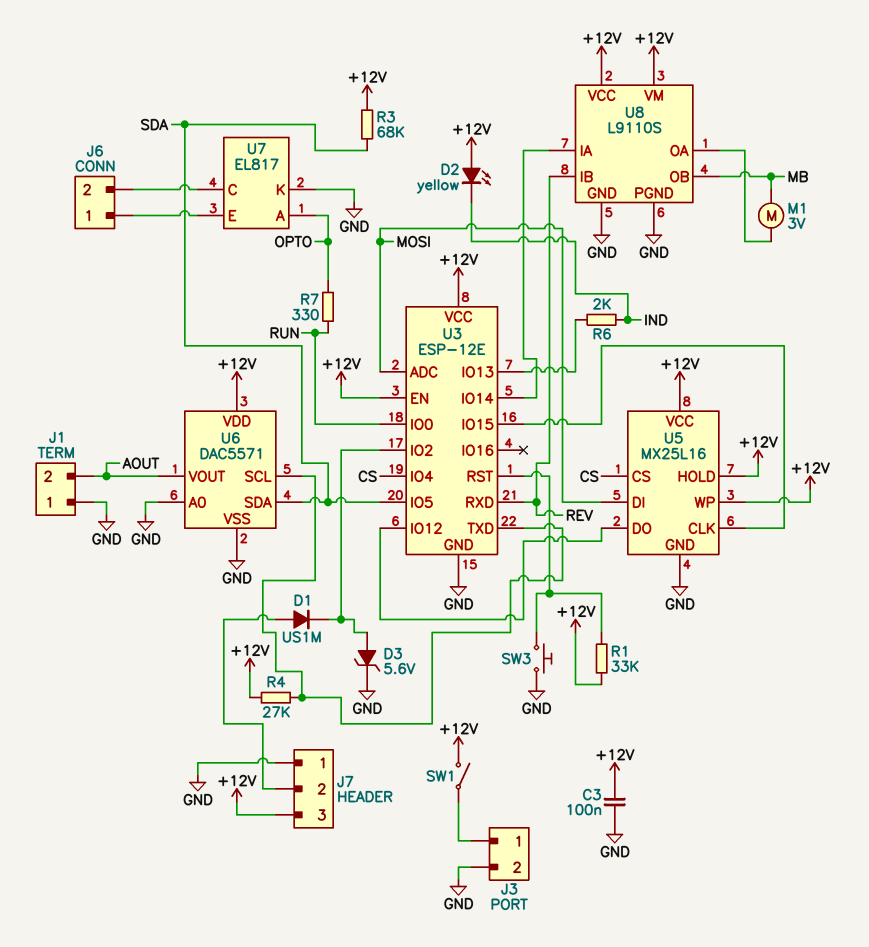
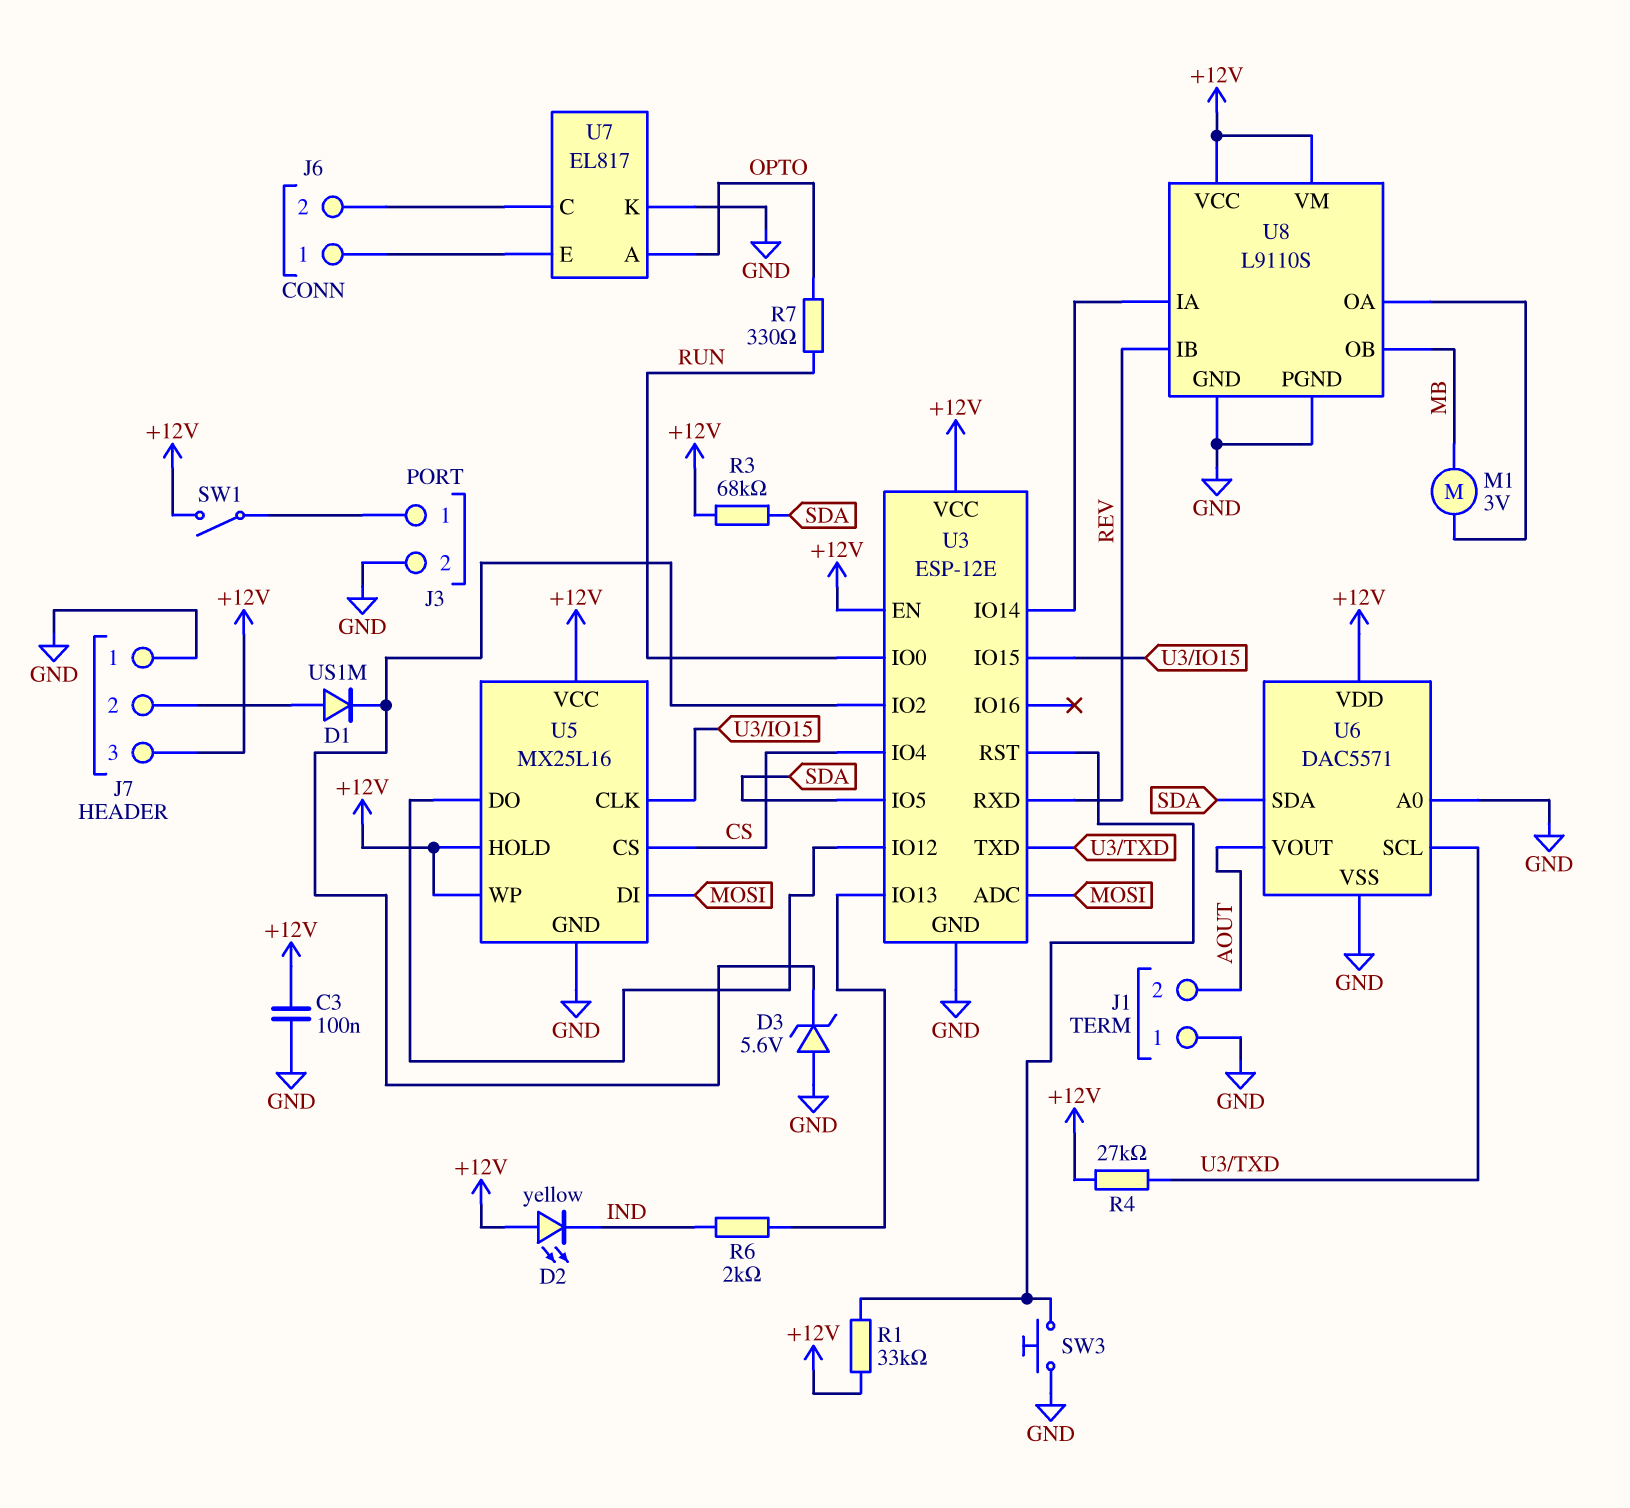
D3: zener 5.6V (A U3/IO2, K GND) -> zener 5.6V (A GND, K U3/IO2)

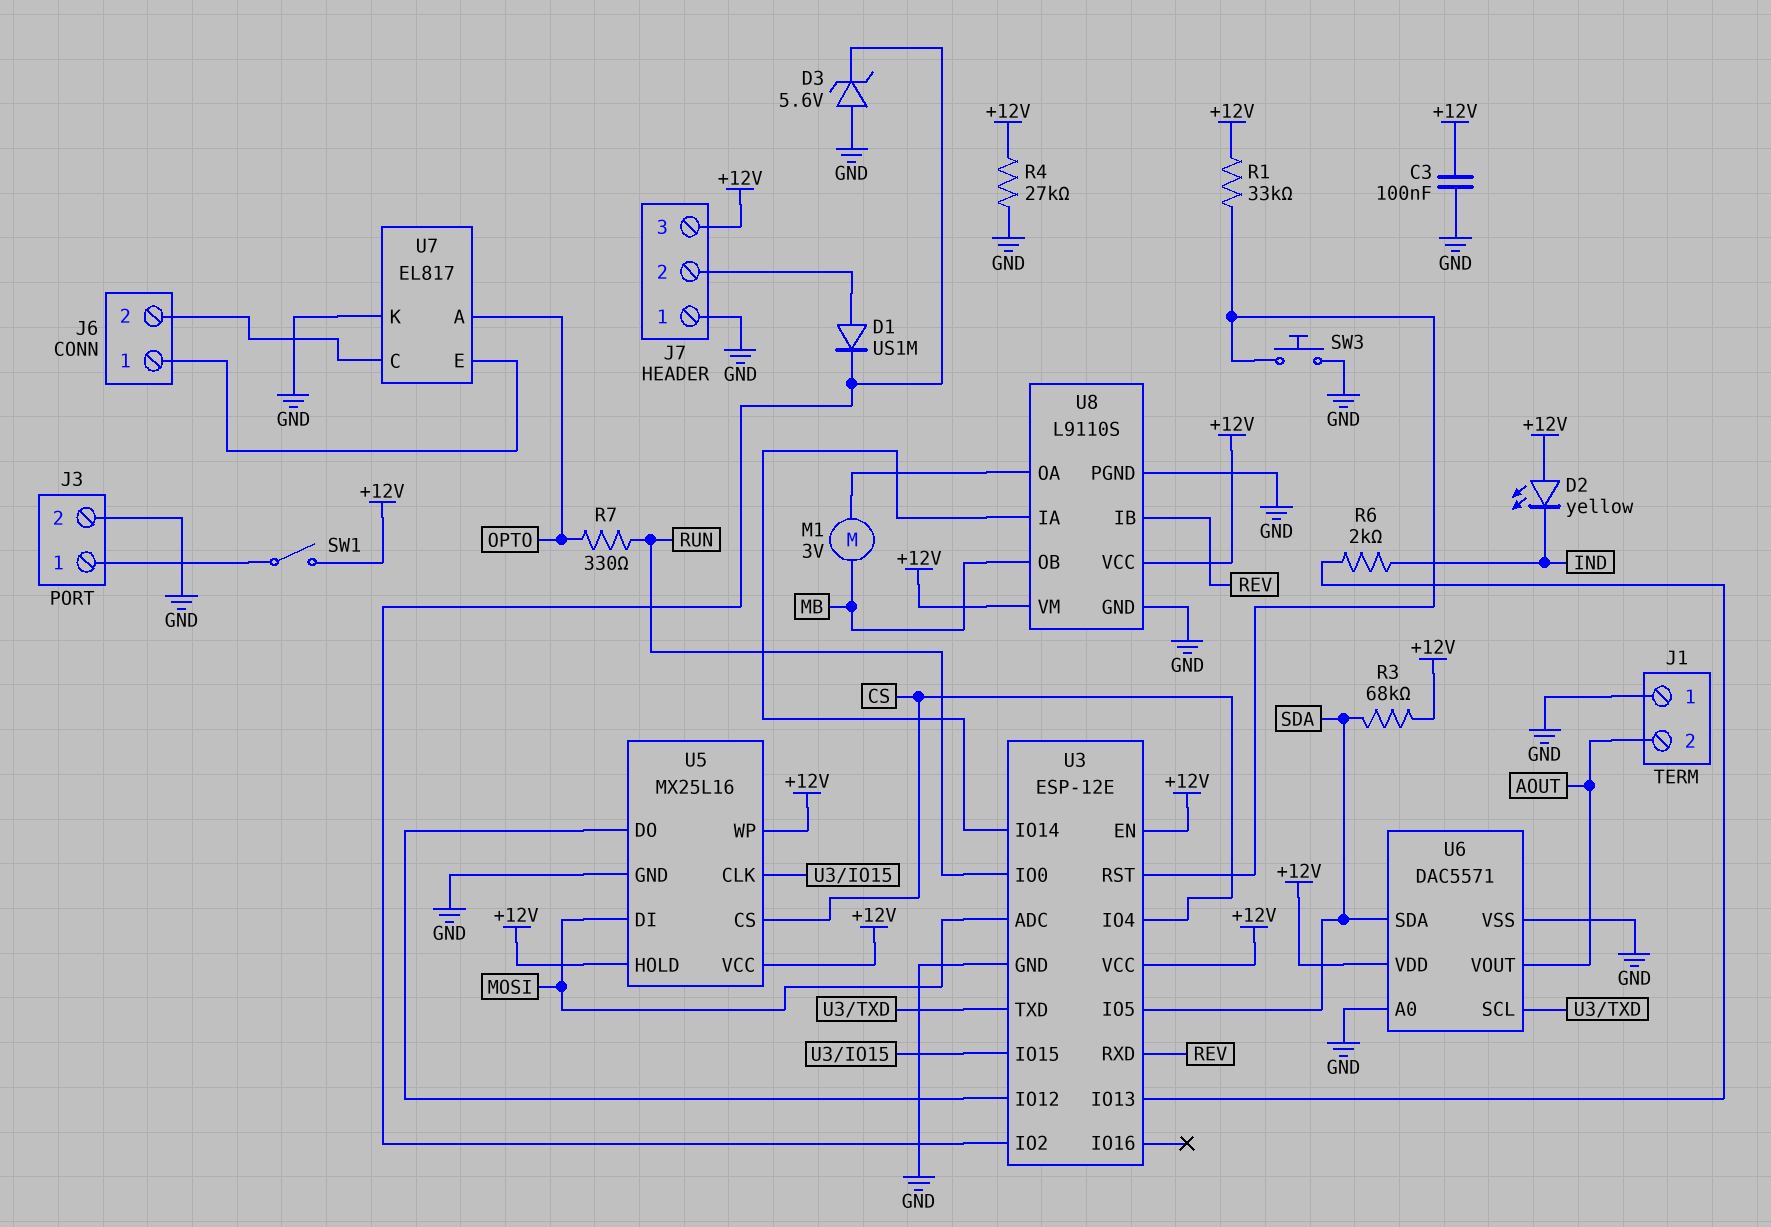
R4: 27k (+12V, U3/TXD) -> 27k (+12V, GND)

